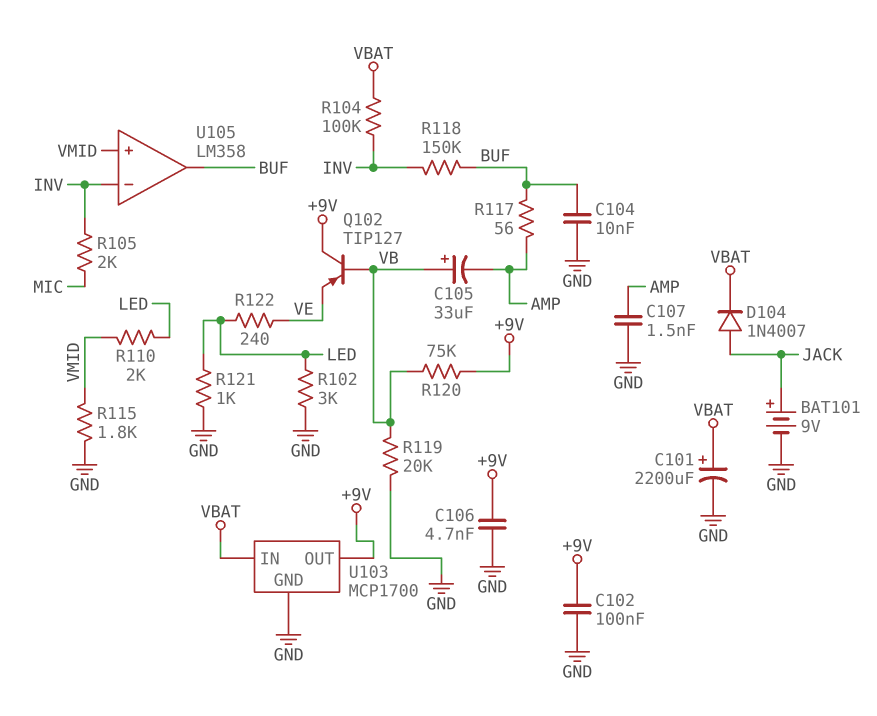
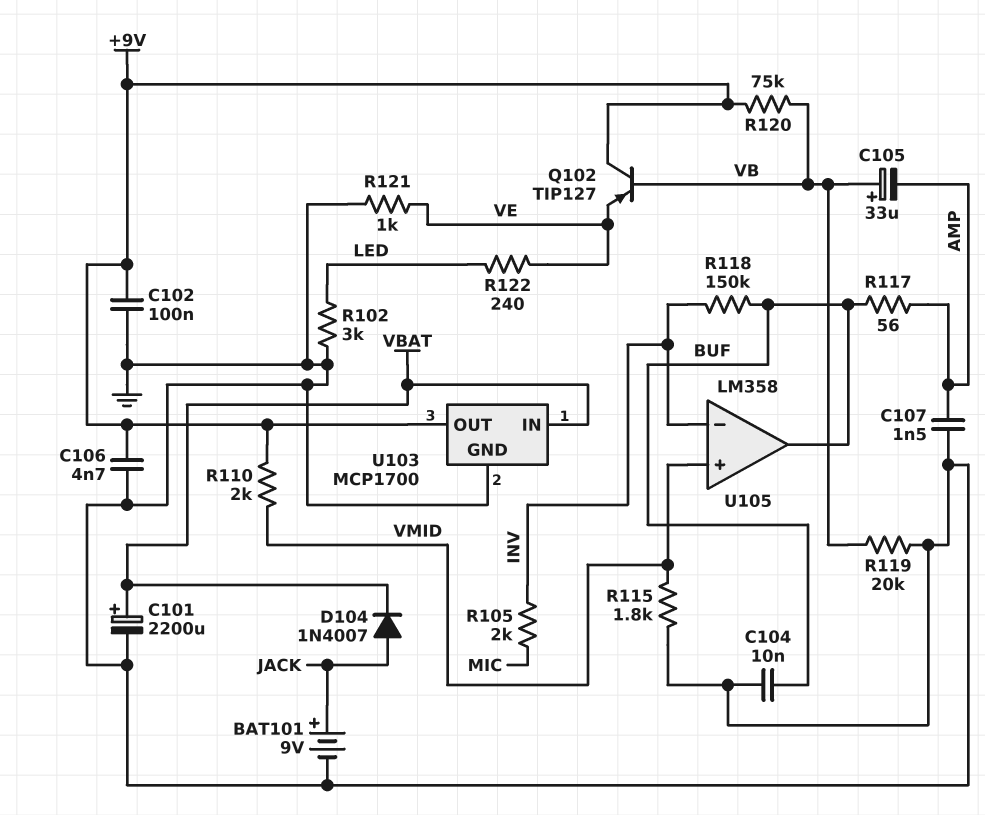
R104: 100k (INV, VBAT) -> none
R110: 2k (LED, VMID) -> 2k (+9V, VMID)
R121: 1k (GND, LED) -> 1k (GND, VE)

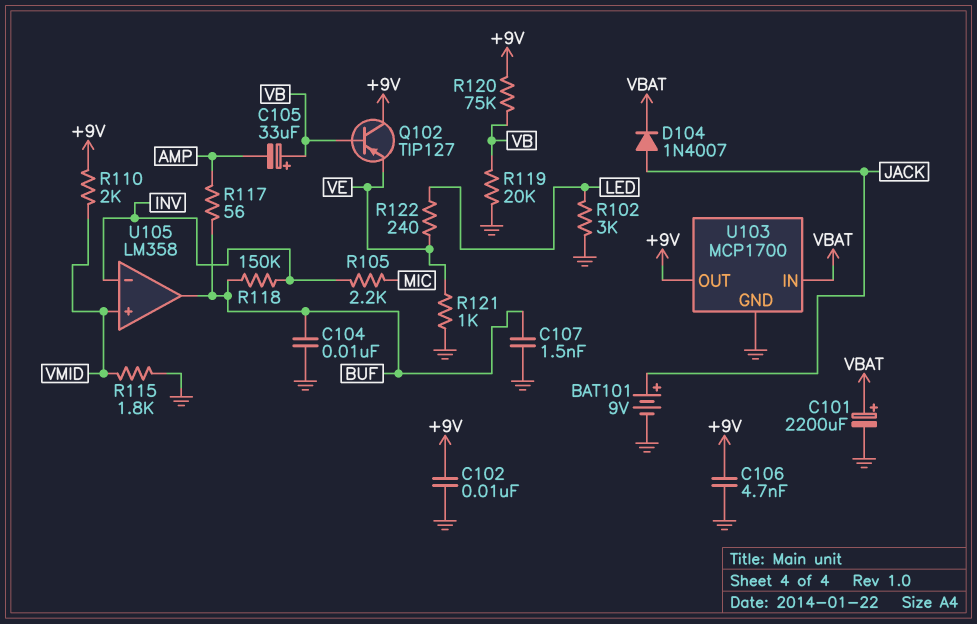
C102: 100nF (+9V, GND) -> 10nF (+9V, GND)
C107: 1.5nF (AMP, GND) -> 1.5nF (BUF, GND)
R105: 2k (INV, MIC) -> 2.2k (INV, MIC)

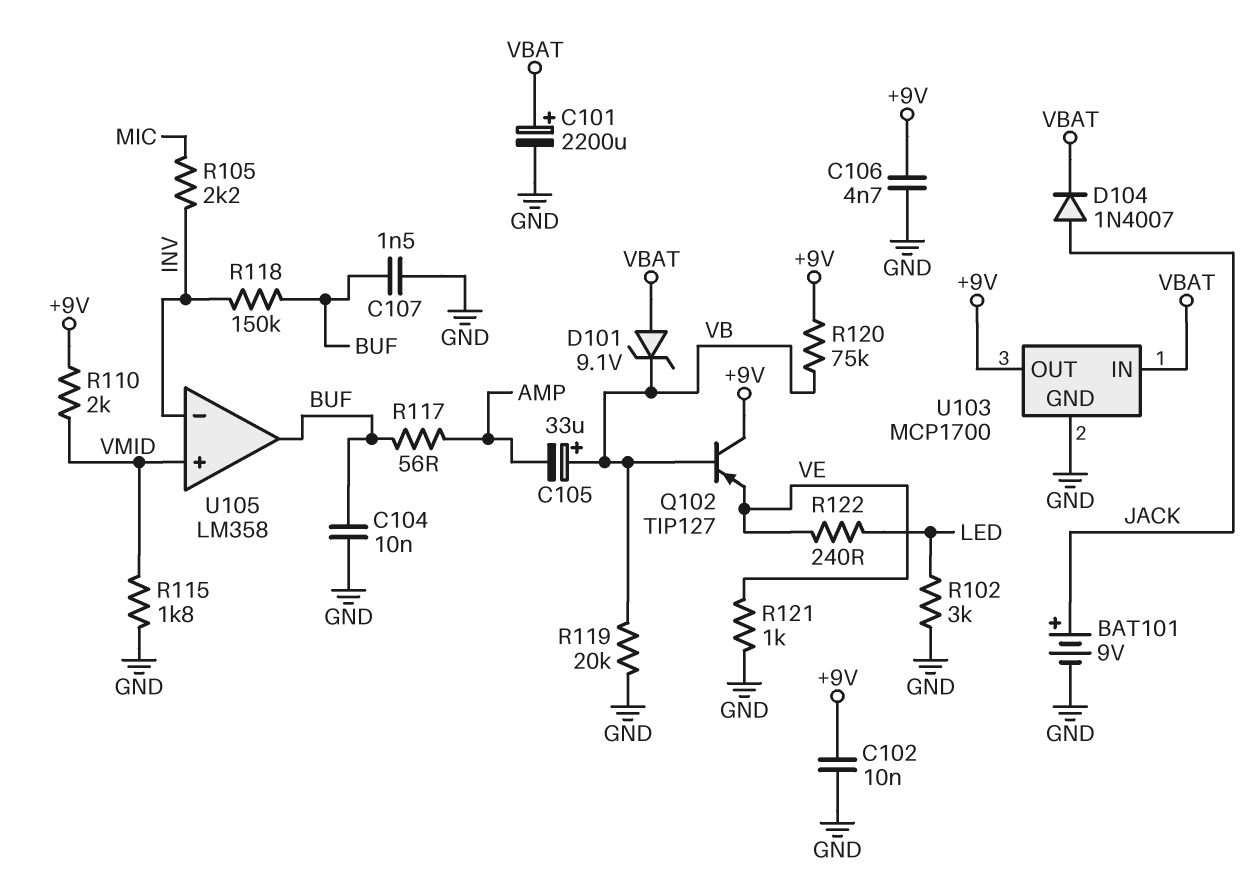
D101: none -> zener 9.1V (A VBAT, K VB)

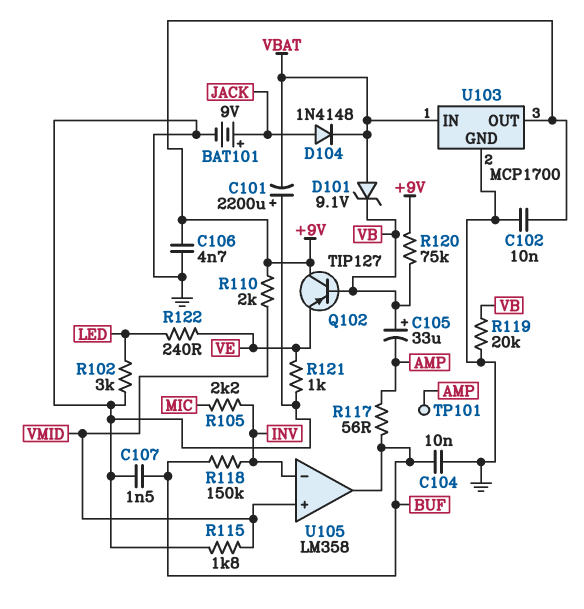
C101: 2200uF (plus VBAT, minus GND) -> 2200uF (plus GND, minus VBAT)
D104: diode 1N4007 (A JACK, K VBAT) -> diode 1N4148 (A JACK, K VBAT)
TP101: none -> test point (AMP)

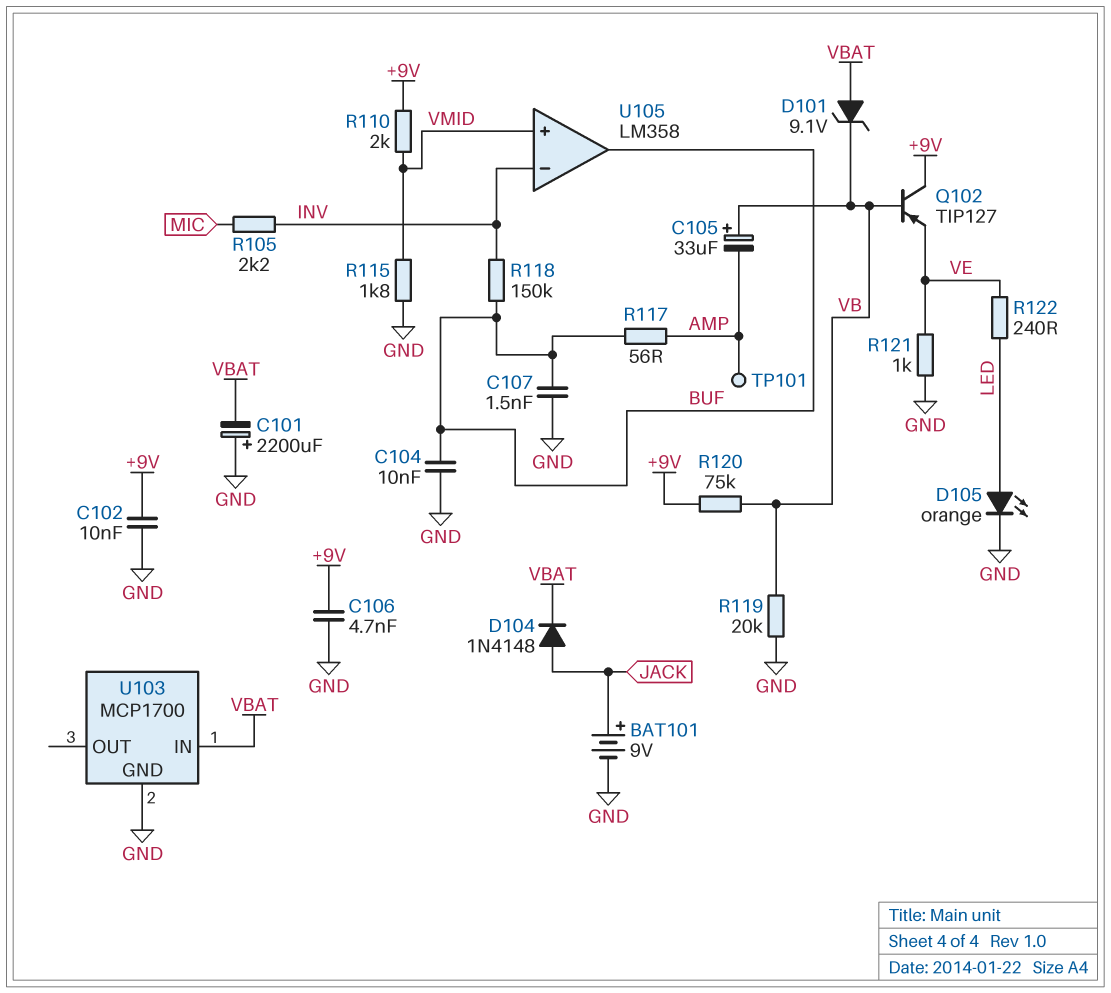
D105: none -> LED orange (A LED, K GND)
R102: 3k (GND, LED) -> none
U103 pin OUT: +9V -> none

